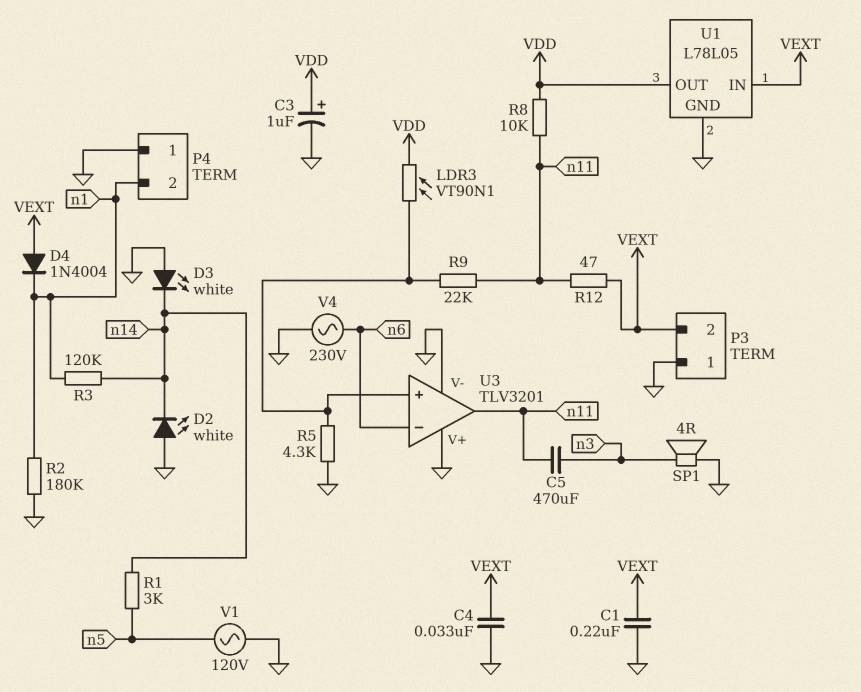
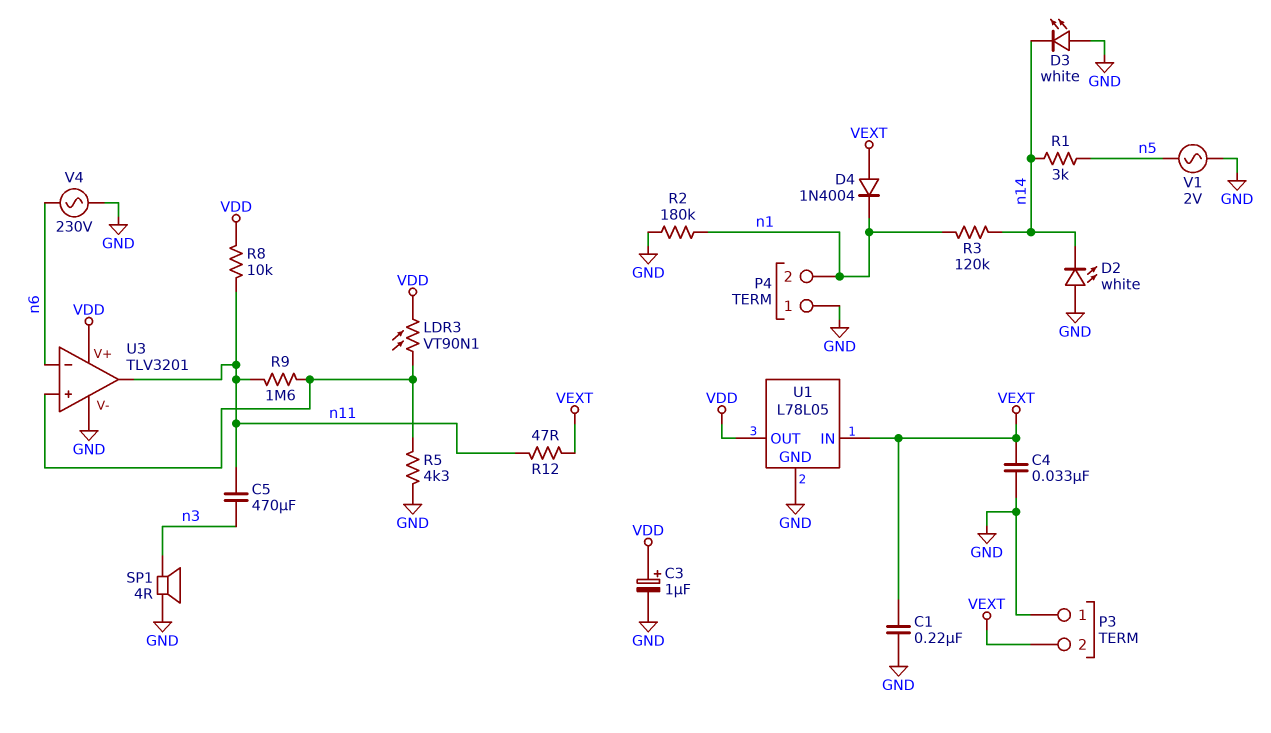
R9: 22k (U3/in+, n11) -> 1.6M (U3/in+, n11)
U3 pin V+: GND -> VDD
V1: AC 120V (GND, n5) -> AC 2V (GND, n5)

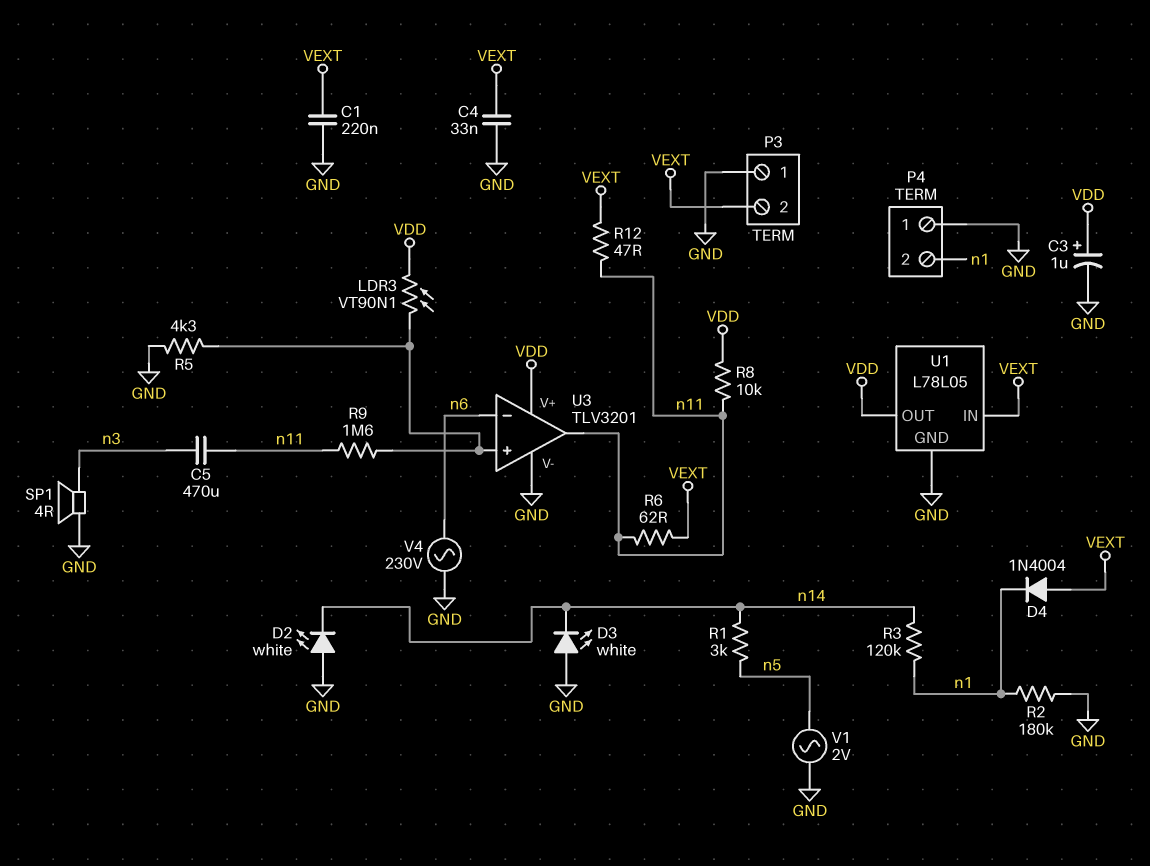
R6: none -> 62 (VEXT, n11)

